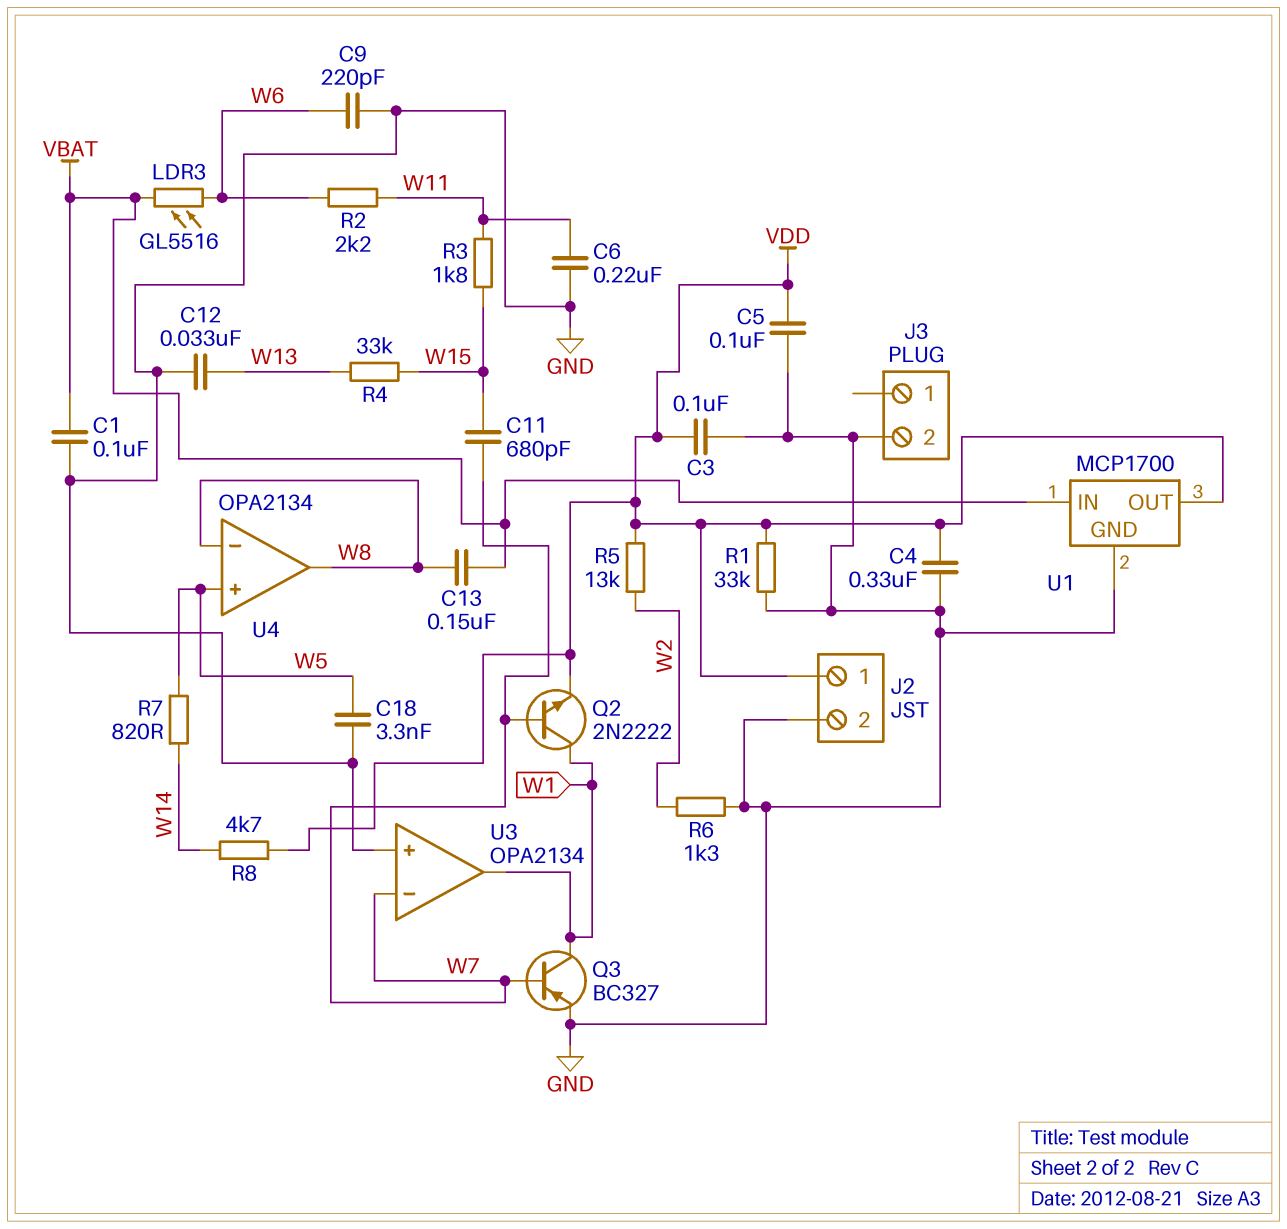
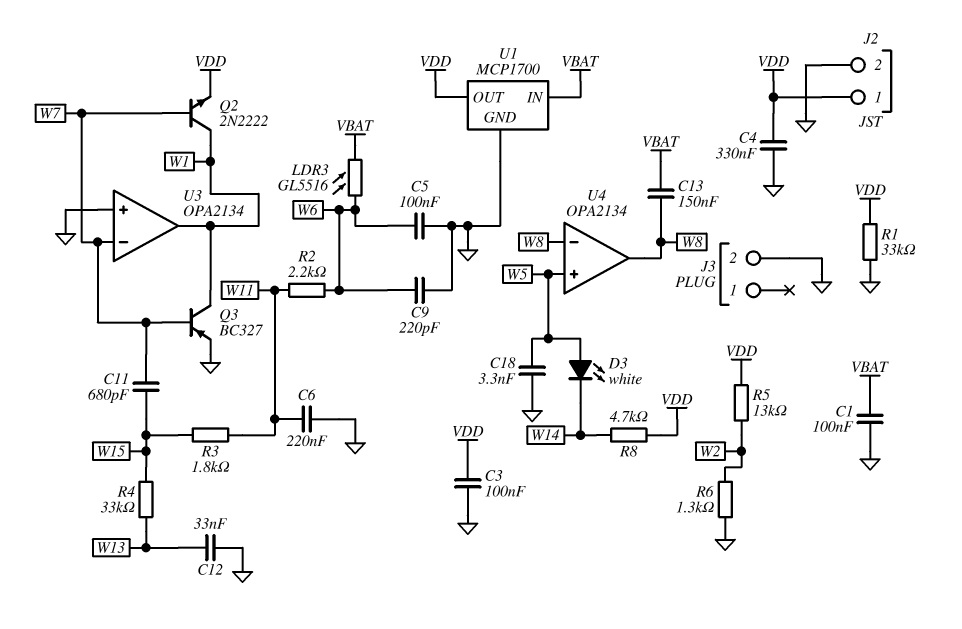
C5: 100nF (GND, VDD) -> 100nF (GND, W6)
D3: none -> LED white (A W5, K W14)
R7: 820 (W5, W14) -> none

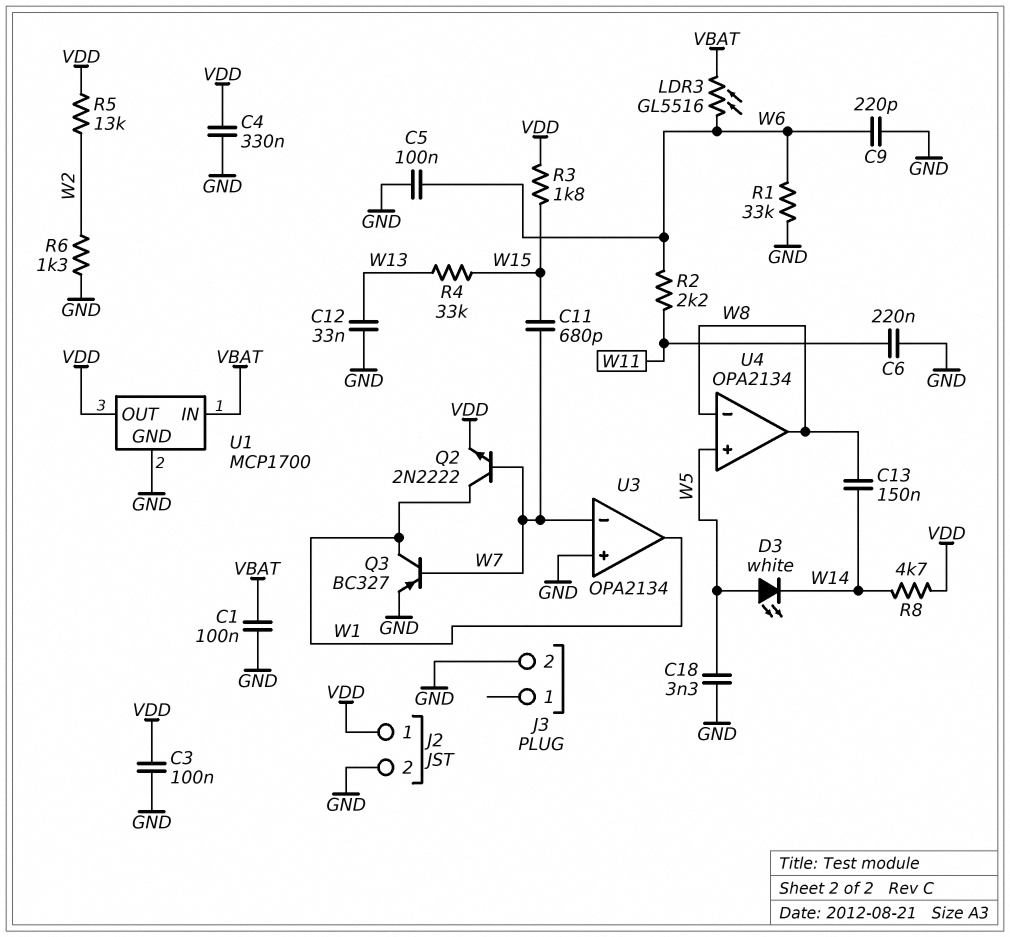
C13: 150nF (VBAT, W8) -> 150nF (W8, W14)
R1: 33k (GND, VDD) -> 33k (GND, W6)
R3: 1.8k (W11, W15) -> 1.8k (VDD, W15)

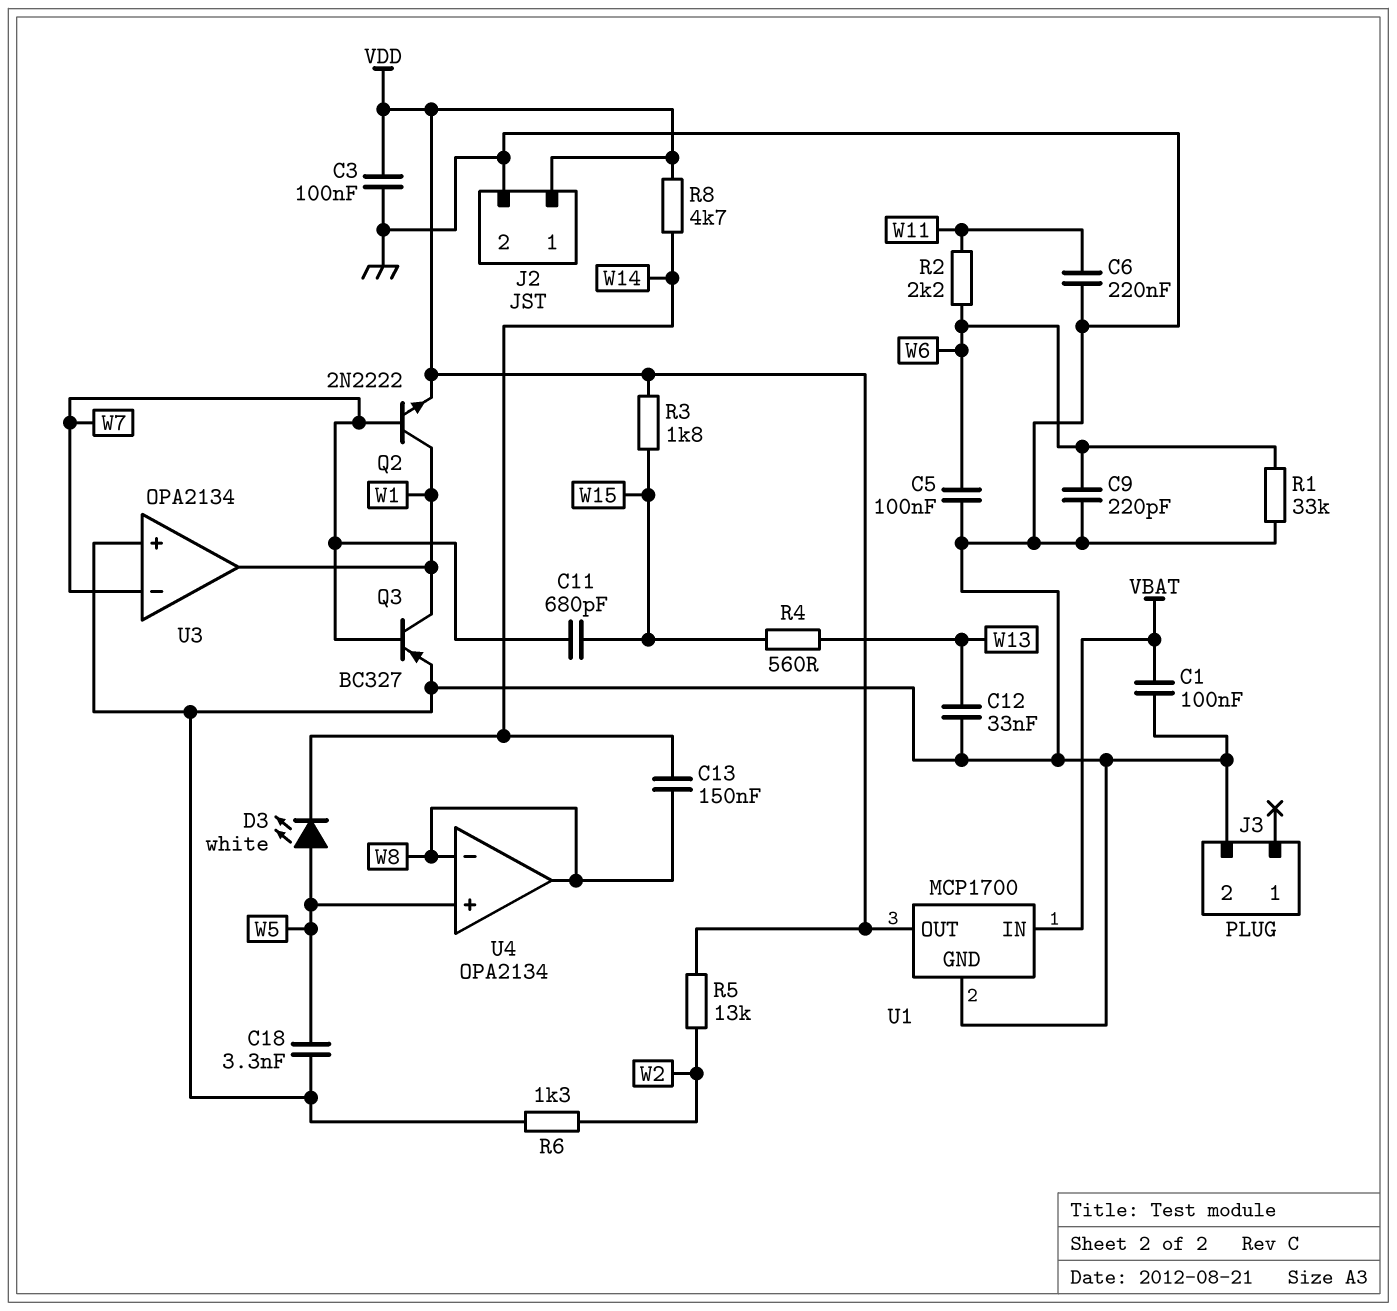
C4: 330nF (GND, VDD) -> none
LDR3: GL5516 (VBAT, W6) -> none
R4: 33k (W13, W15) -> 560 (W13, W15)

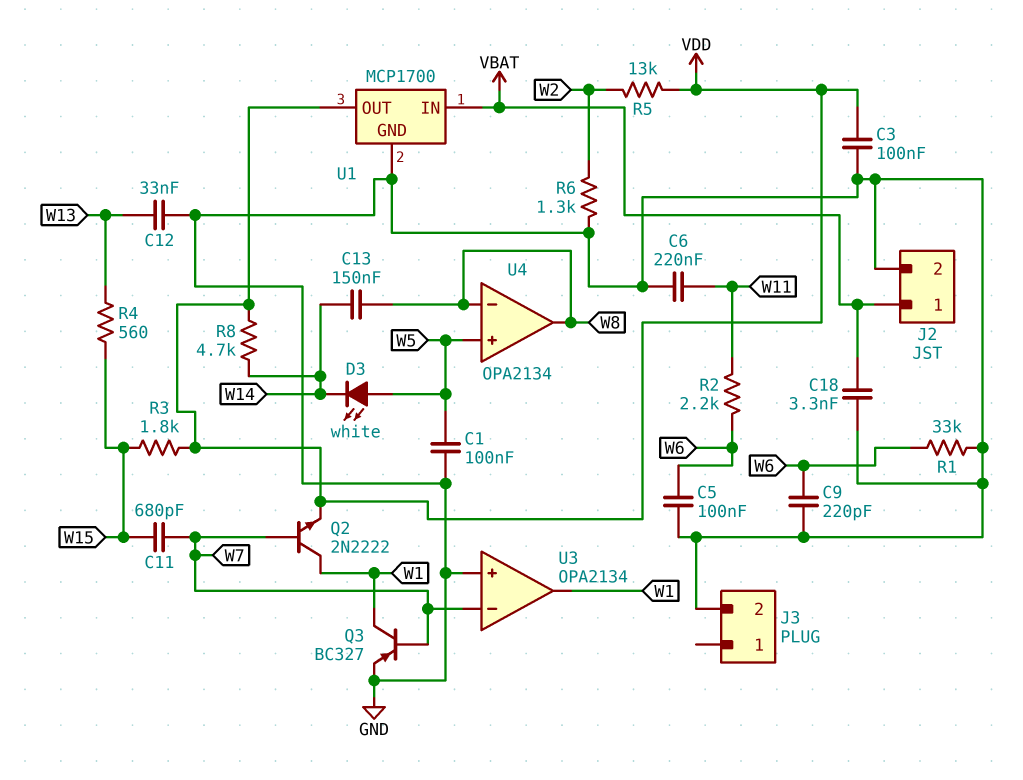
C1: 100nF (GND, VBAT) -> 100nF (GND, W5)
C18: 3.3nF (GND, W5) -> 3.3nF (GND, VBAT)
J2 pin 1: VDD -> VBAT

